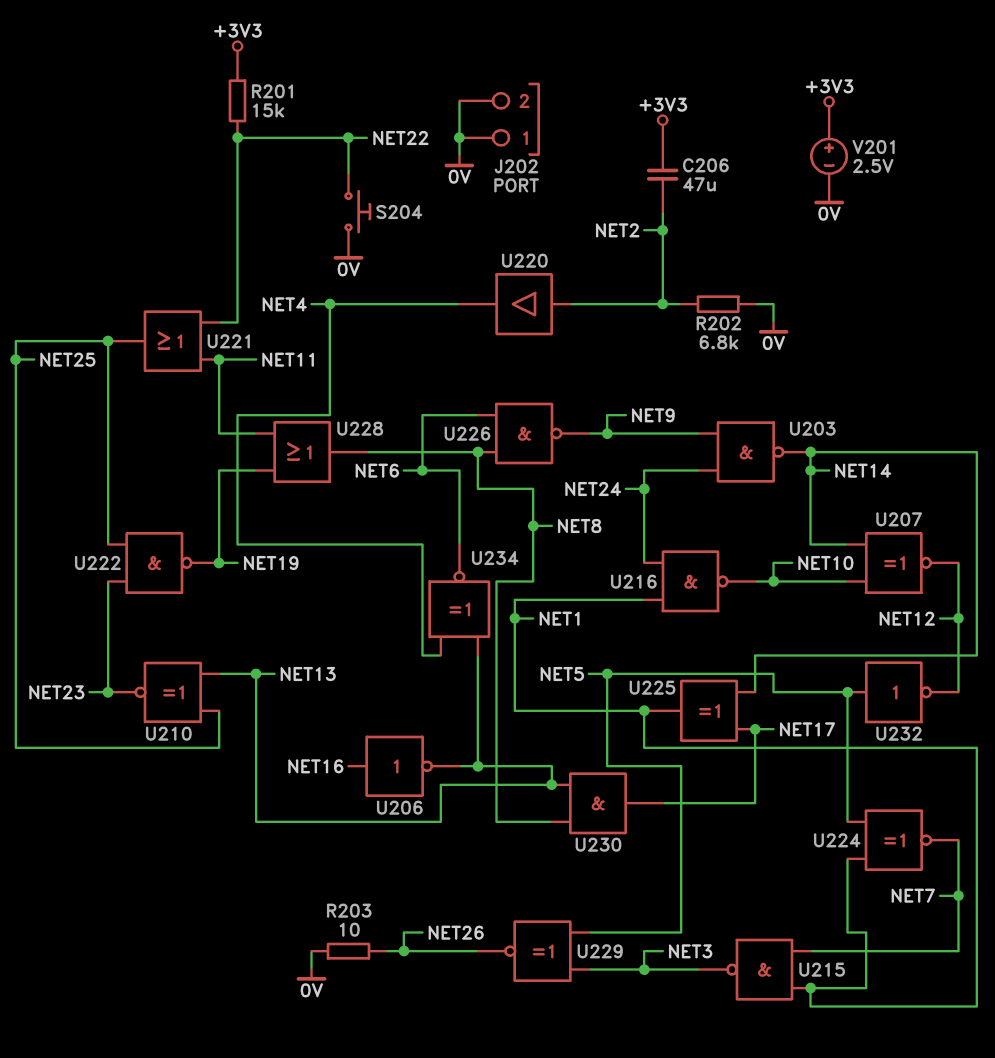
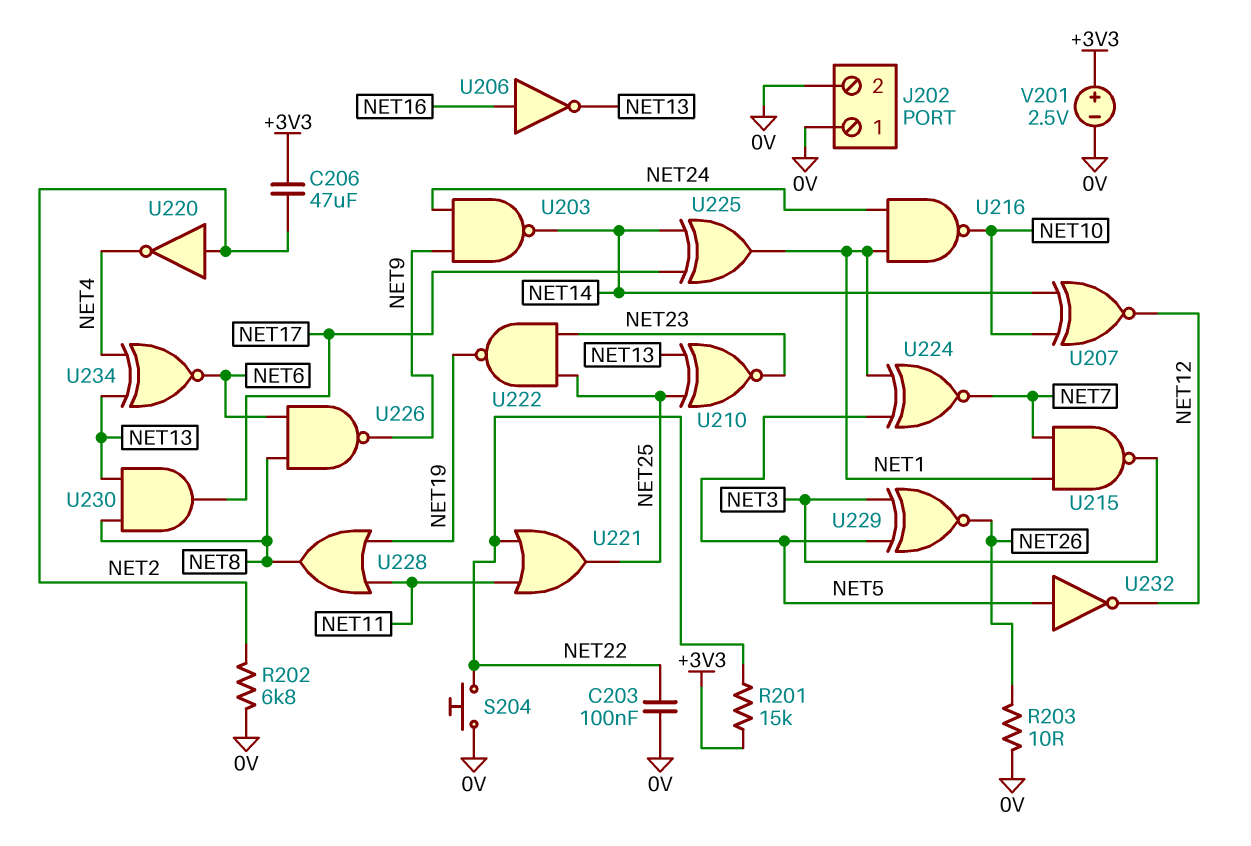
C203: none -> 100nF (0V, NET22)
U220: buffer (in NET2, out NET4) -> NOT (in NET2, out NET4)

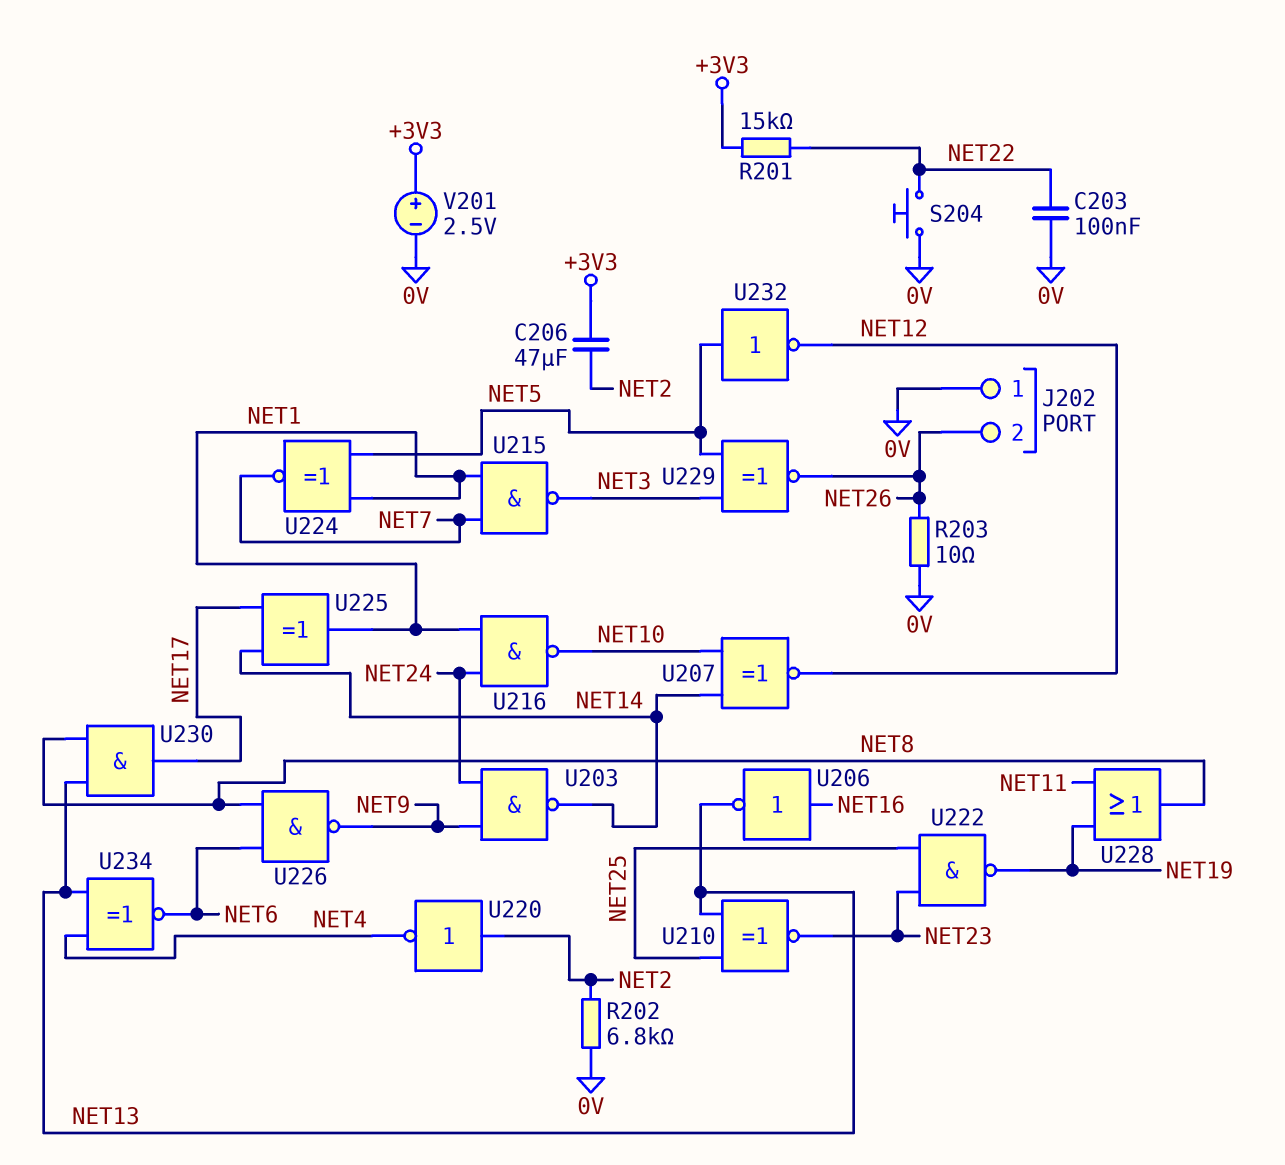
J202 pin 2: 0V -> NET26
U221: OR (in NET11, in NET22, out NET25) -> none

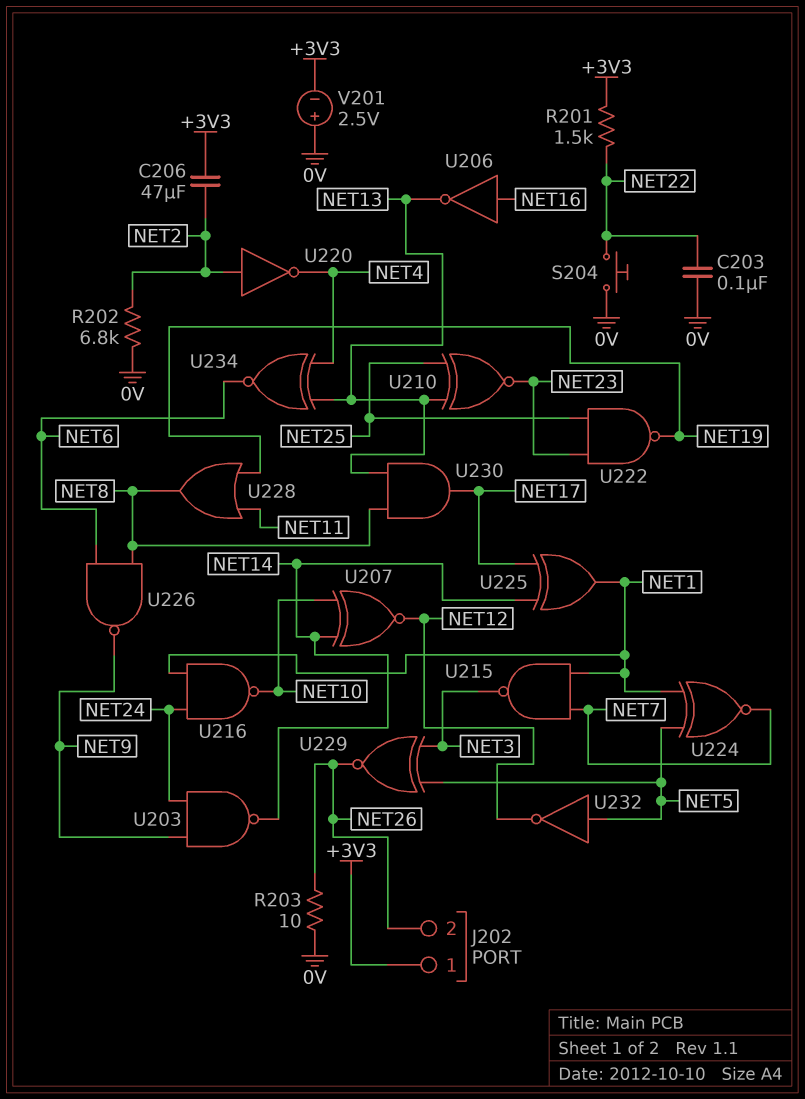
J202 pin 1: 0V -> +3V3
R201: 15k (+3V3, NET22) -> 1.5k (+3V3, NET22)
V201: 2.5V (plus +3V3, minus 0V) -> 2.5V (plus 0V, minus +3V3)

